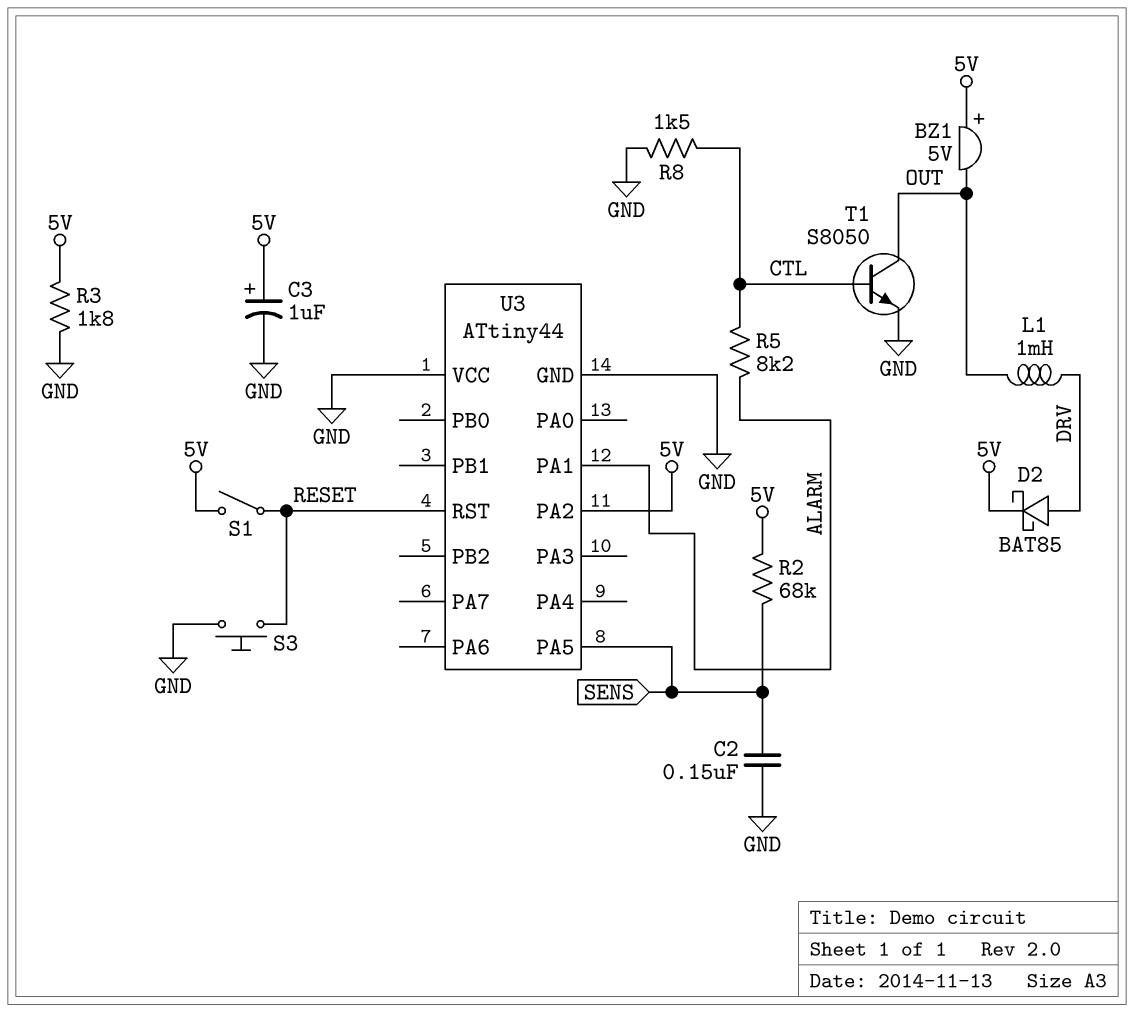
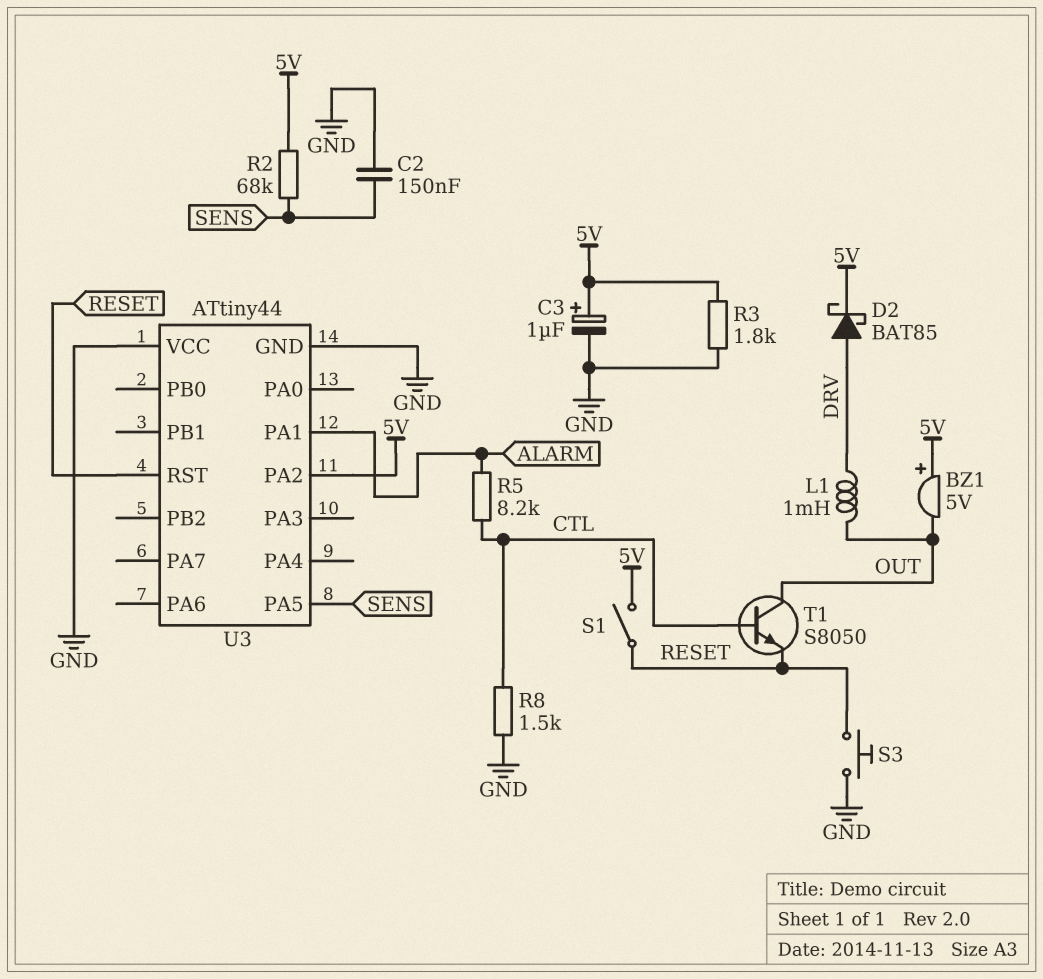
T1: NPN S8050 (B CTL, C OUT, E GND) -> NPN S8050 (B CTL, C OUT, E RESET)

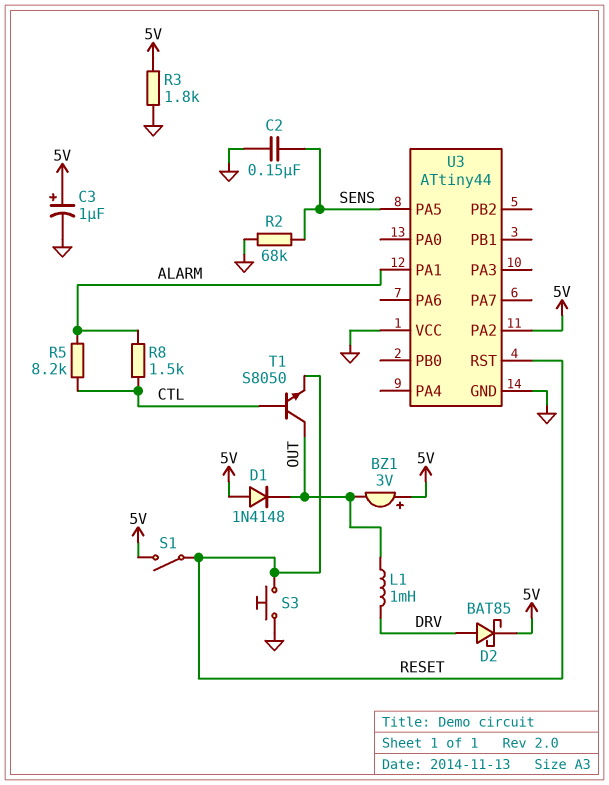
BZ1: buzzer 5V (plus 5V, minus OUT) -> buzzer 3V (plus 5V, minus OUT)
D1: none -> diode 1N4148 (A 5V, K OUT)
R2: 68k (5V, SENS) -> 68k (GND, SENS)
R8: 1.5k (CTL, GND) -> 1.5k (ALARM, CTL)

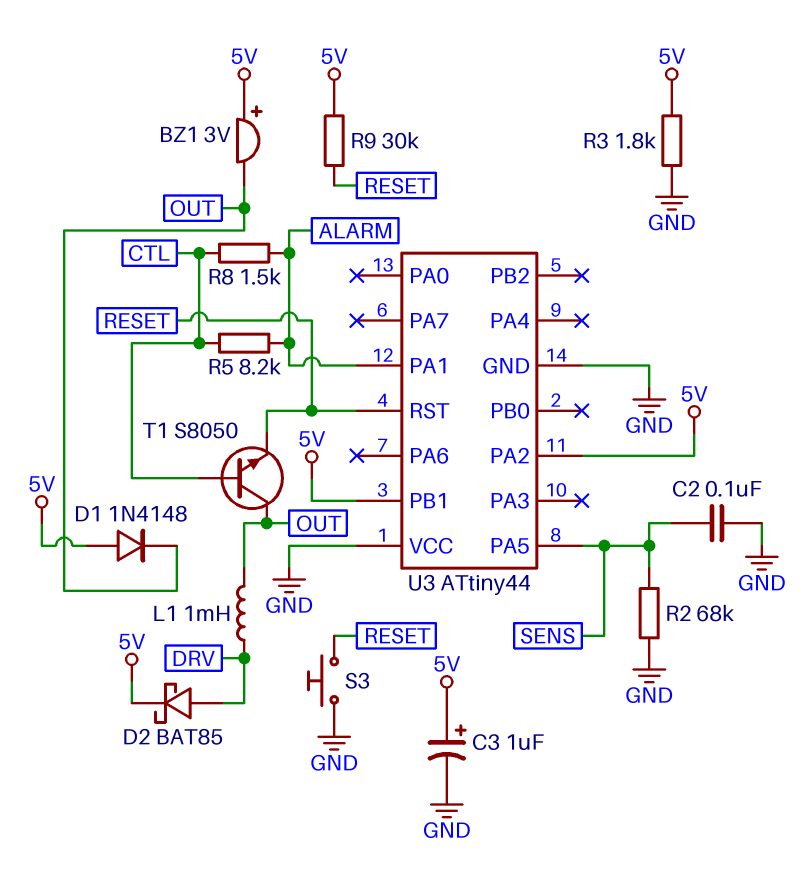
C2: 150nF (GND, SENS) -> 100nF (GND, SENS)
R9: none -> 30k (5V, RESET)
S1: switch (5V, RESET) -> none
U3 pin PB1: none -> 5V

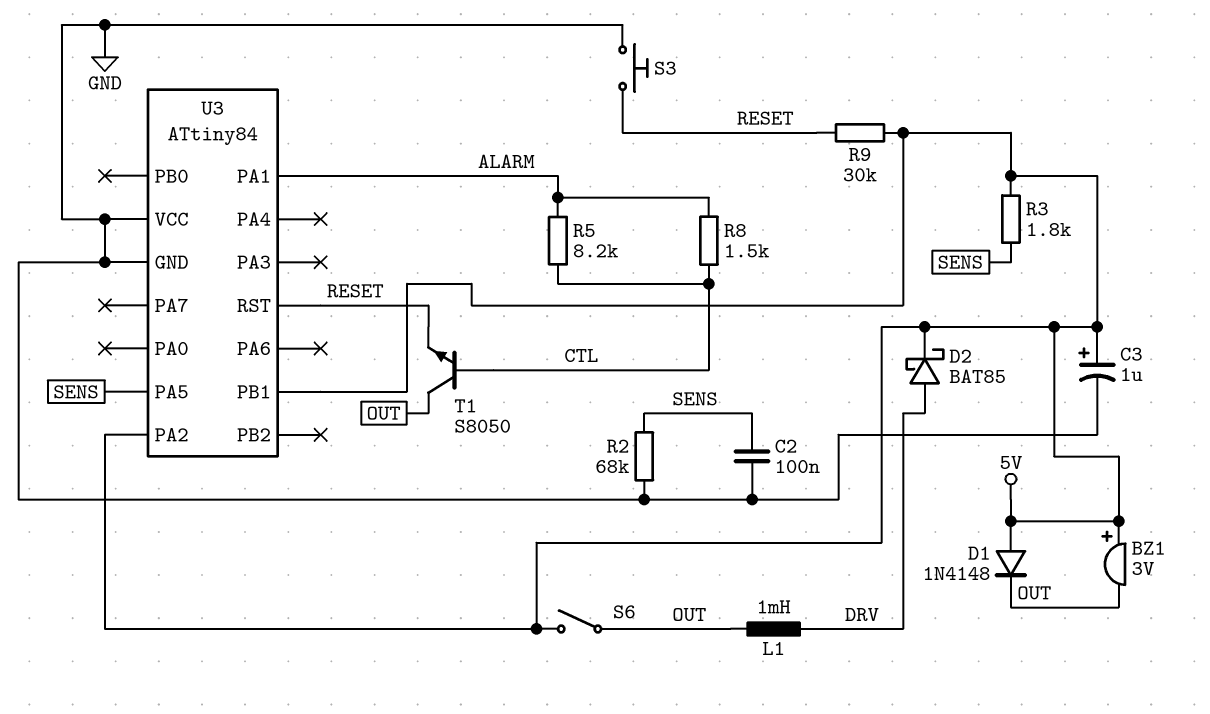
R3: 1.8k (5V, GND) -> 1.8k (5V, SENS)
S6: none -> switch (5V, OUT)
U3: ATtiny44 -> ATtiny84

